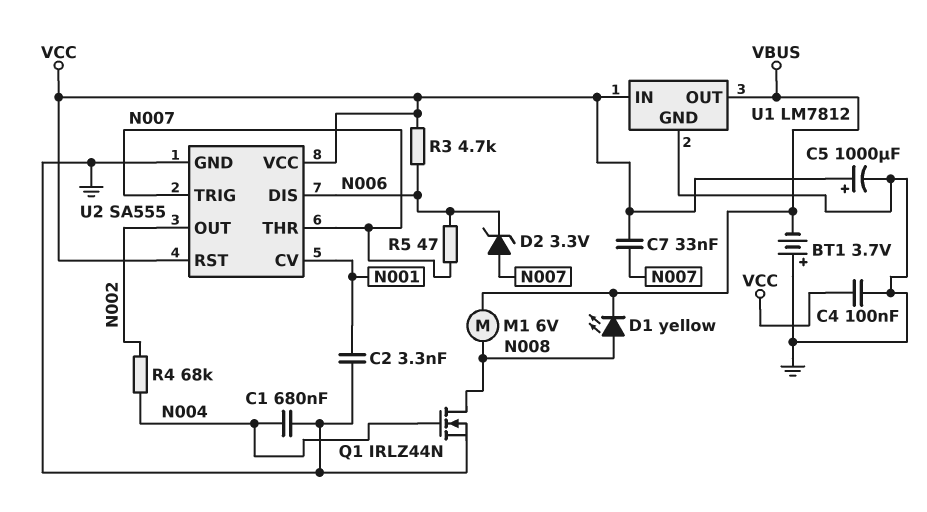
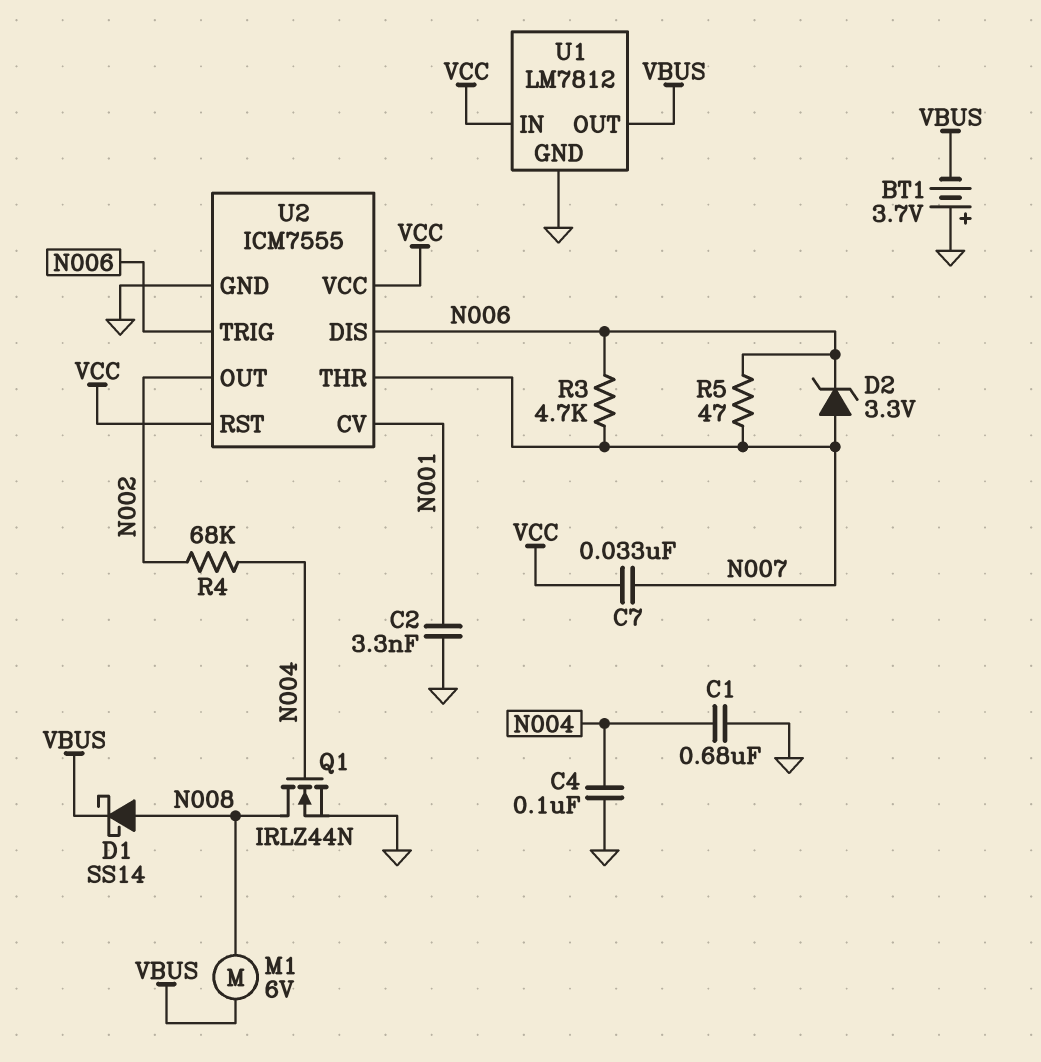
C4: 100nF (GND, VCC) -> 100nF (GND, N004)
C5: 1000uF (plus VCC, minus GND) -> none
D1: LED yellow (A N008, K VBUS) -> schottky SS14 (A N008, K VBUS)
R3: 4.7k (N006, VCC) -> 4.7k (N006, N007)
U2: SA555 -> ICM7555
U2 pin TRIG: N007 -> N006

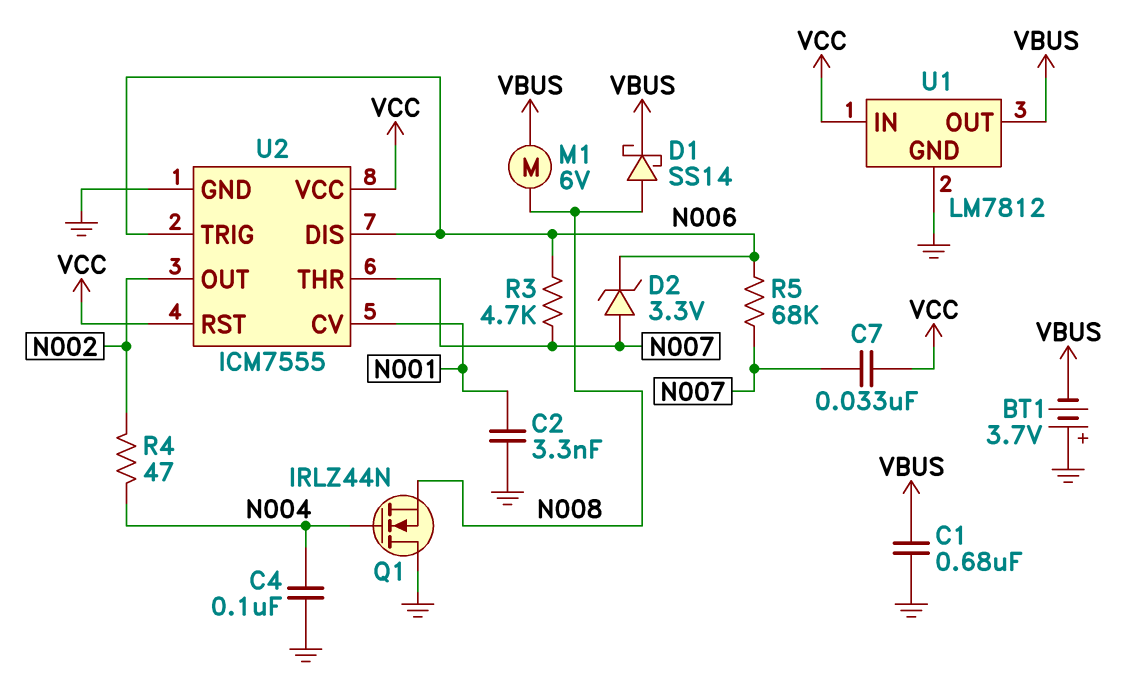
C1: 680nF (GND, N004) -> 680nF (GND, VBUS)
Q1: NMOS IRLZ44N (G N004, D N008, S GND) -> NMOS IRLZ44N (G N004, D GND, S N008)
R4: 68k (N002, N004) -> 47 (N002, N004)
R5: 47 (N006, N007) -> 68k (N006, N007)

